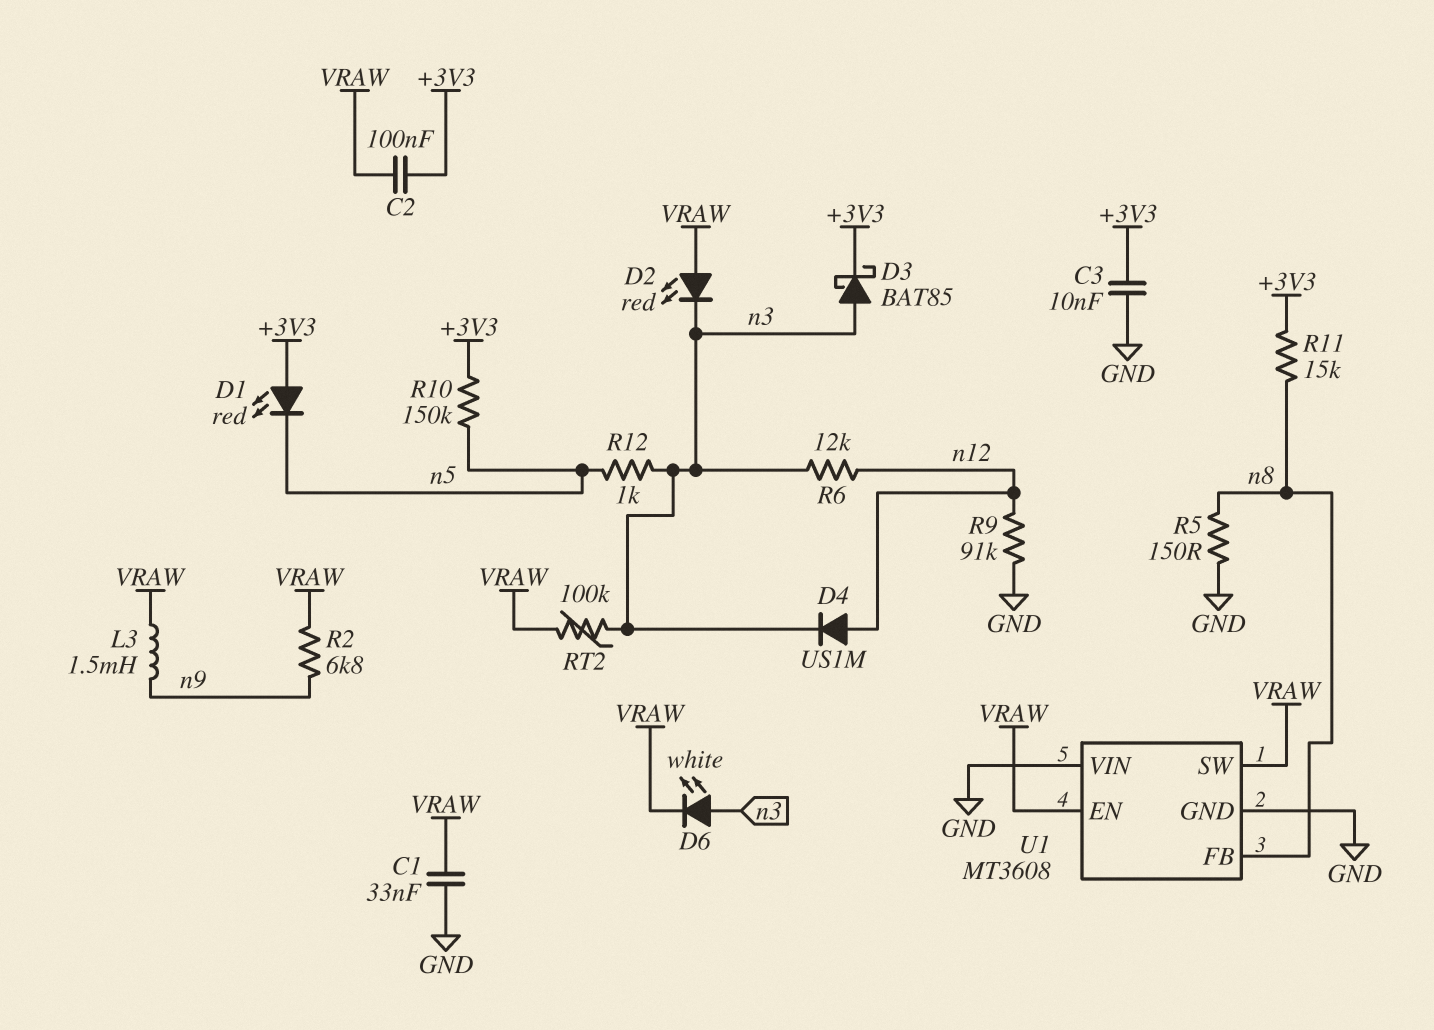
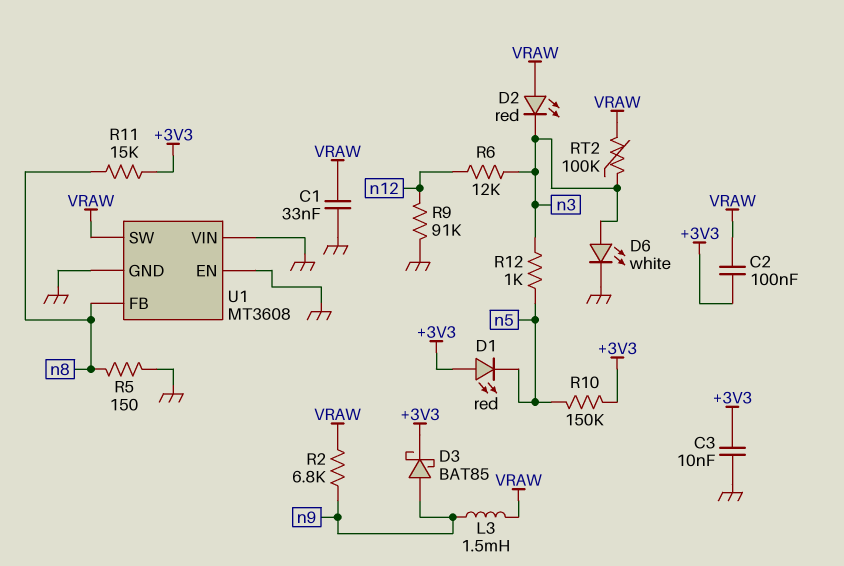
D3: schottky BAT85 (A n3, K +3V3) -> schottky BAT85 (A n9, K +3V3)
D4: diode US1M (A n12, K n3) -> none
D6: LED white (A n3, K VRAW) -> LED white (A n3, K GND)
U1 pin EN: VRAW -> GND

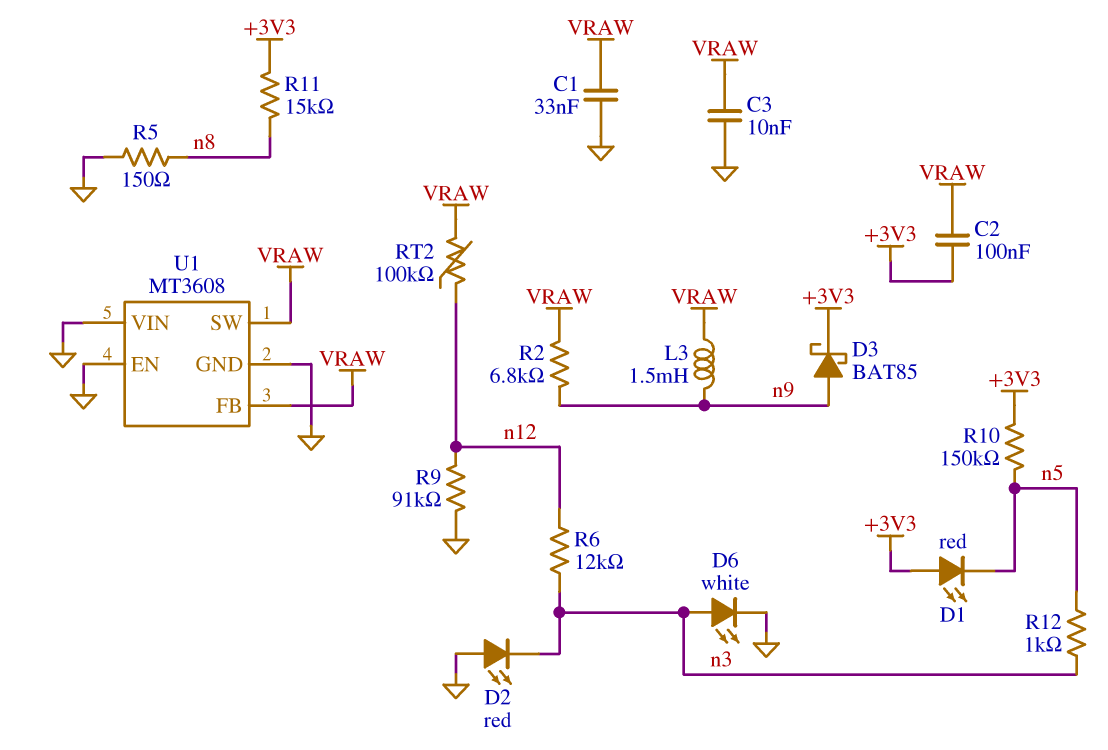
C3: 10nF (+3V3, GND) -> 10nF (GND, VRAW)
D2: LED red (A VRAW, K n3) -> LED red (A GND, K n3)
RT2: 100k (VRAW, n3) -> 100k (VRAW, n12)
U1 pin FB: n8 -> VRAW

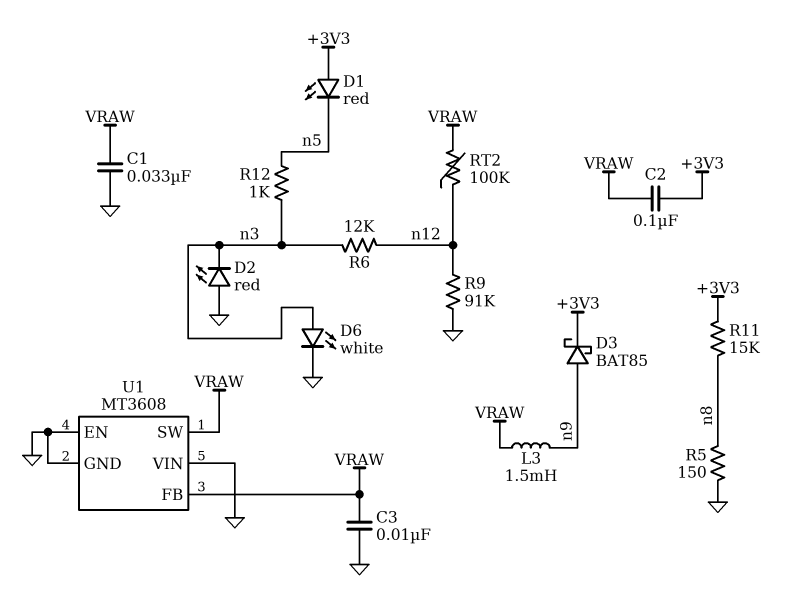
R2: 6.8k (VRAW, n9) -> none
R10: 150k (+3V3, n5) -> none

